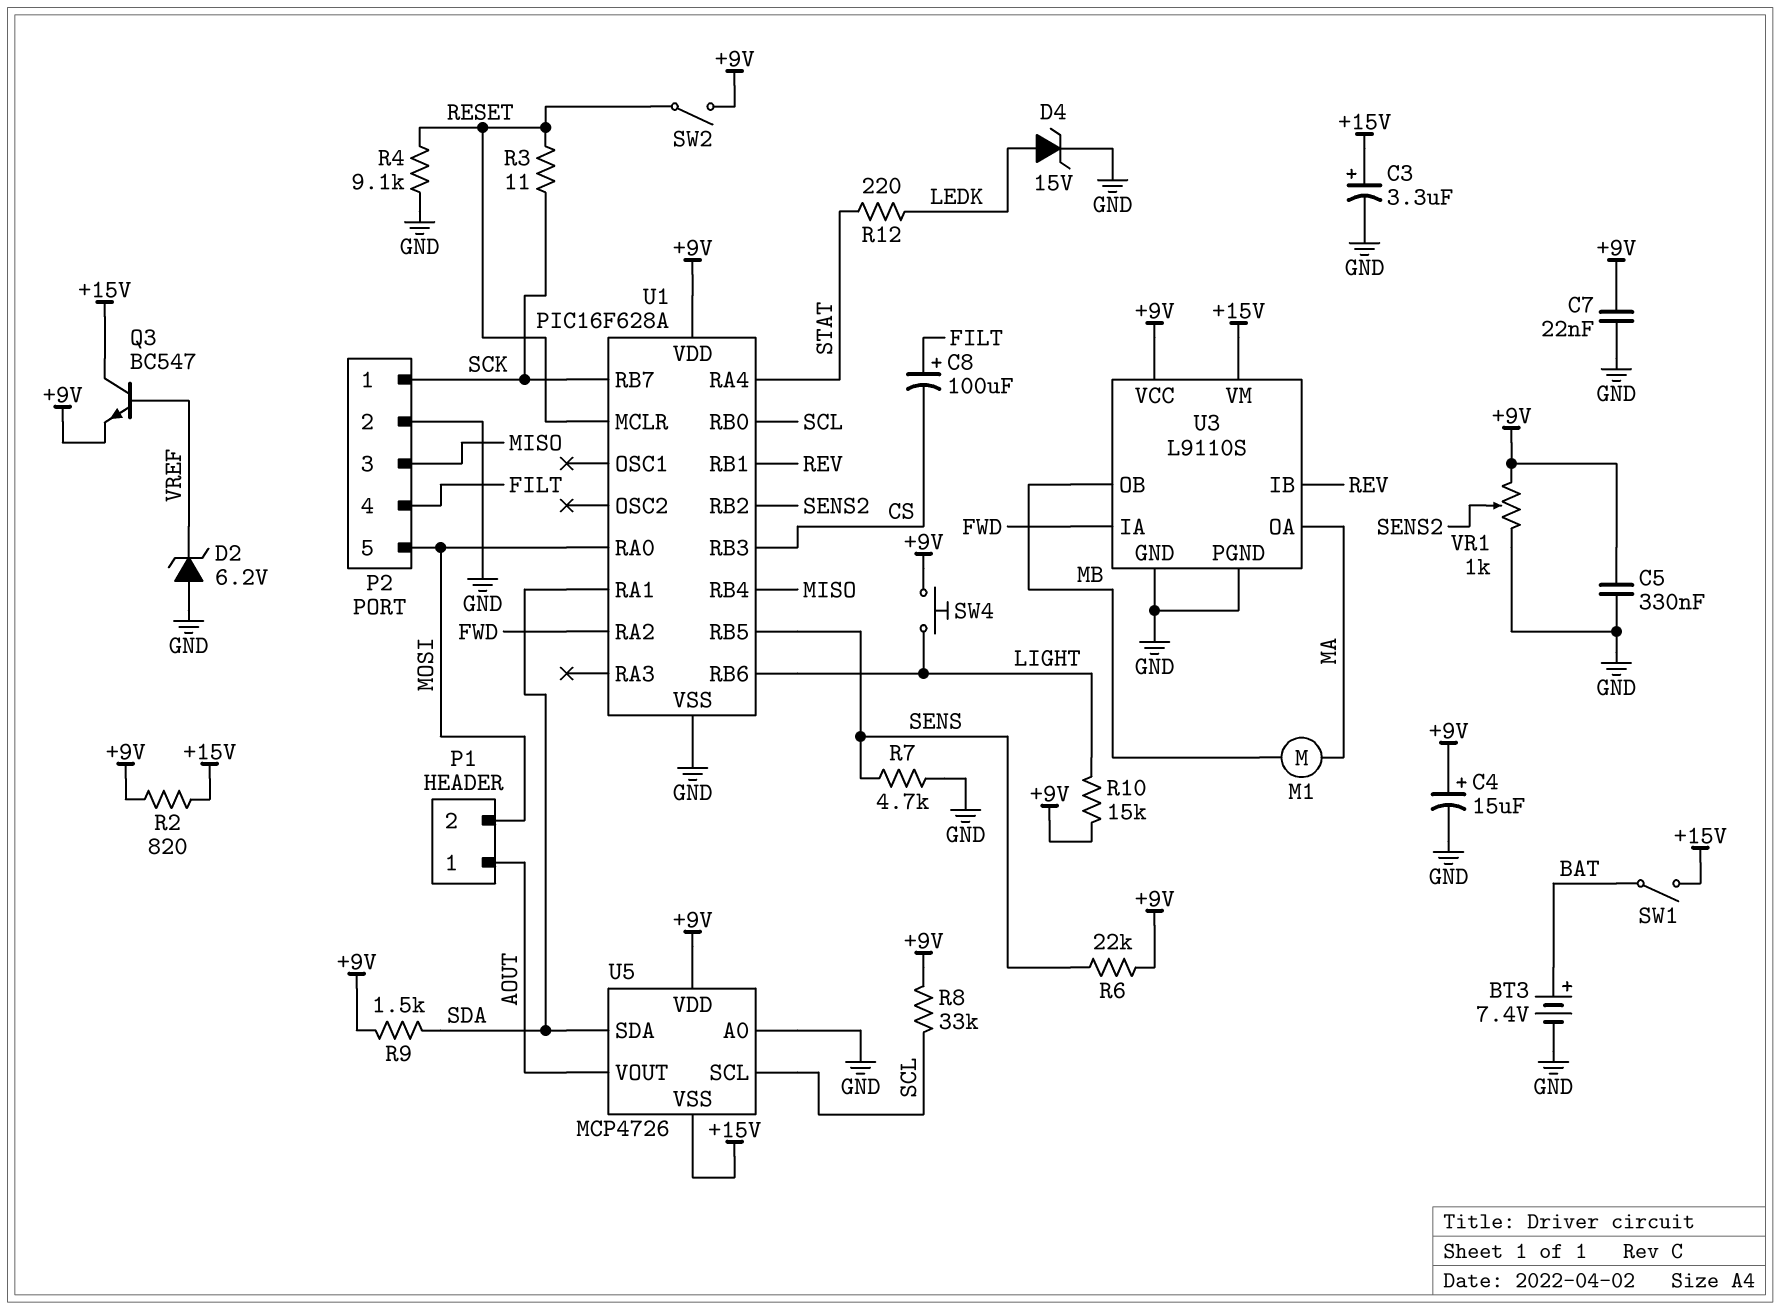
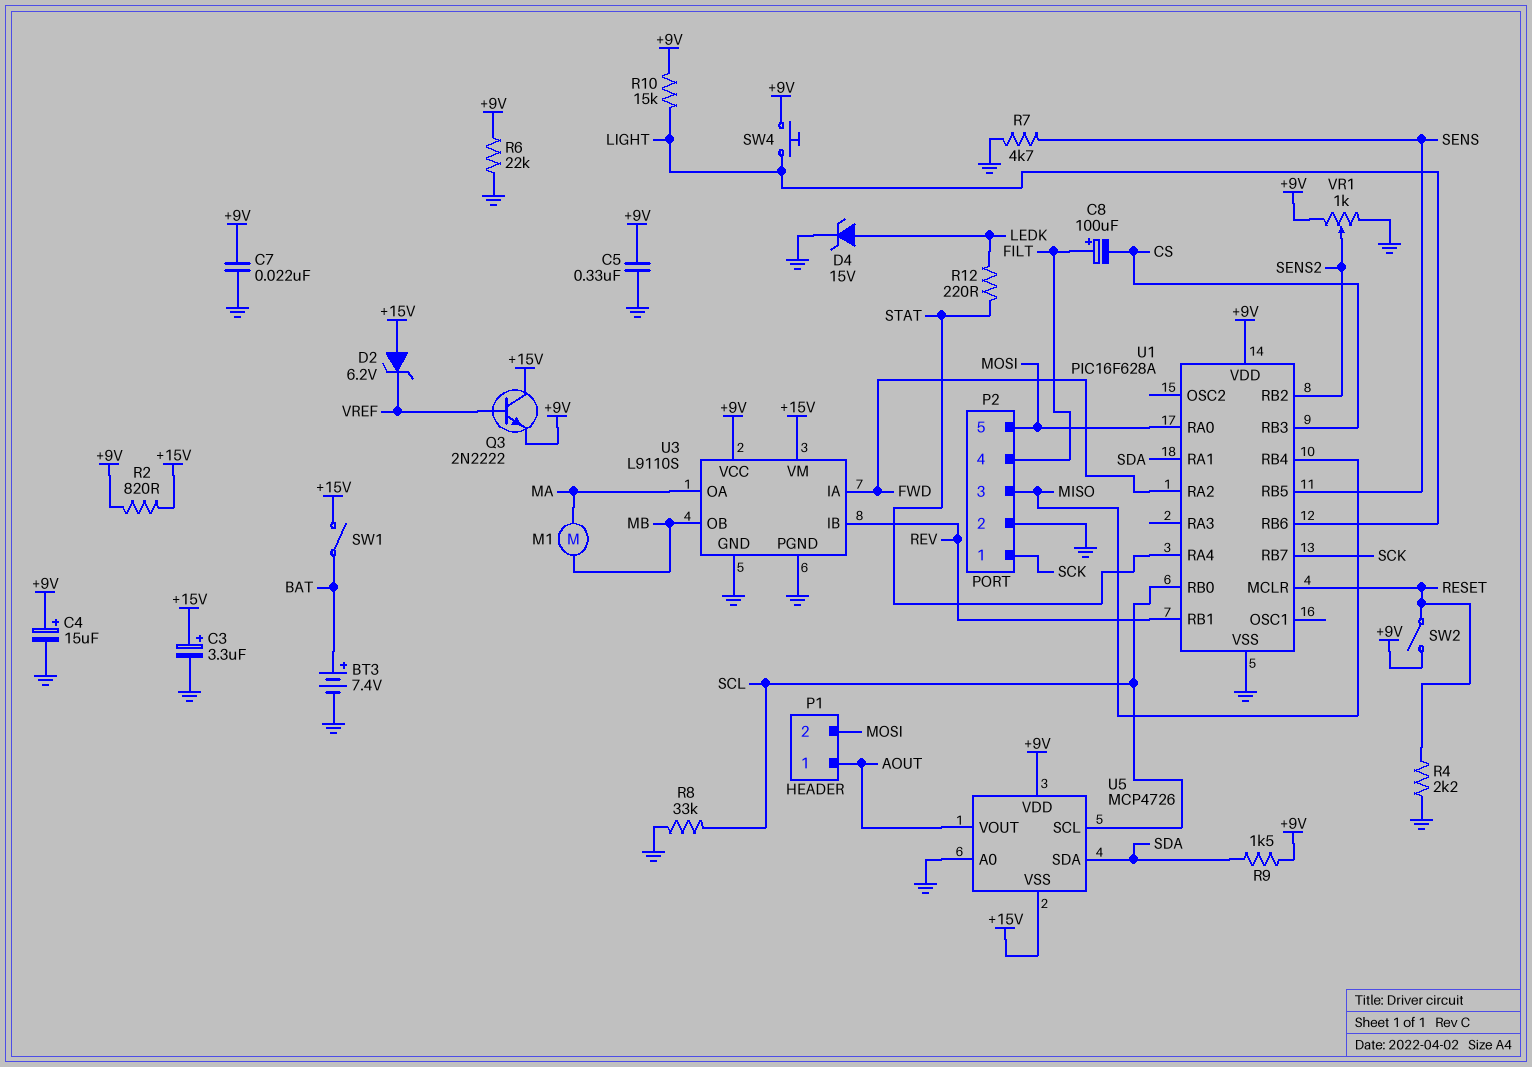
D2: zener 6.2V (A GND, K VREF) -> zener 6.2V (A +15V, K VREF)
Q3: NPN BC547 (B VREF, C +15V, E +9V) -> NPN 2N2222 (B VREF, C +15V, E +9V)
R3: 11 (RESET, SCK) -> none
R4: 9.1k (GND, RESET) -> 2.2k (GND, RESET)
R6: 22k (+9V, SENS) -> 22k (+9V, GND)
R8: 33k (+9V, SCL) -> 33k (GND, SCL)

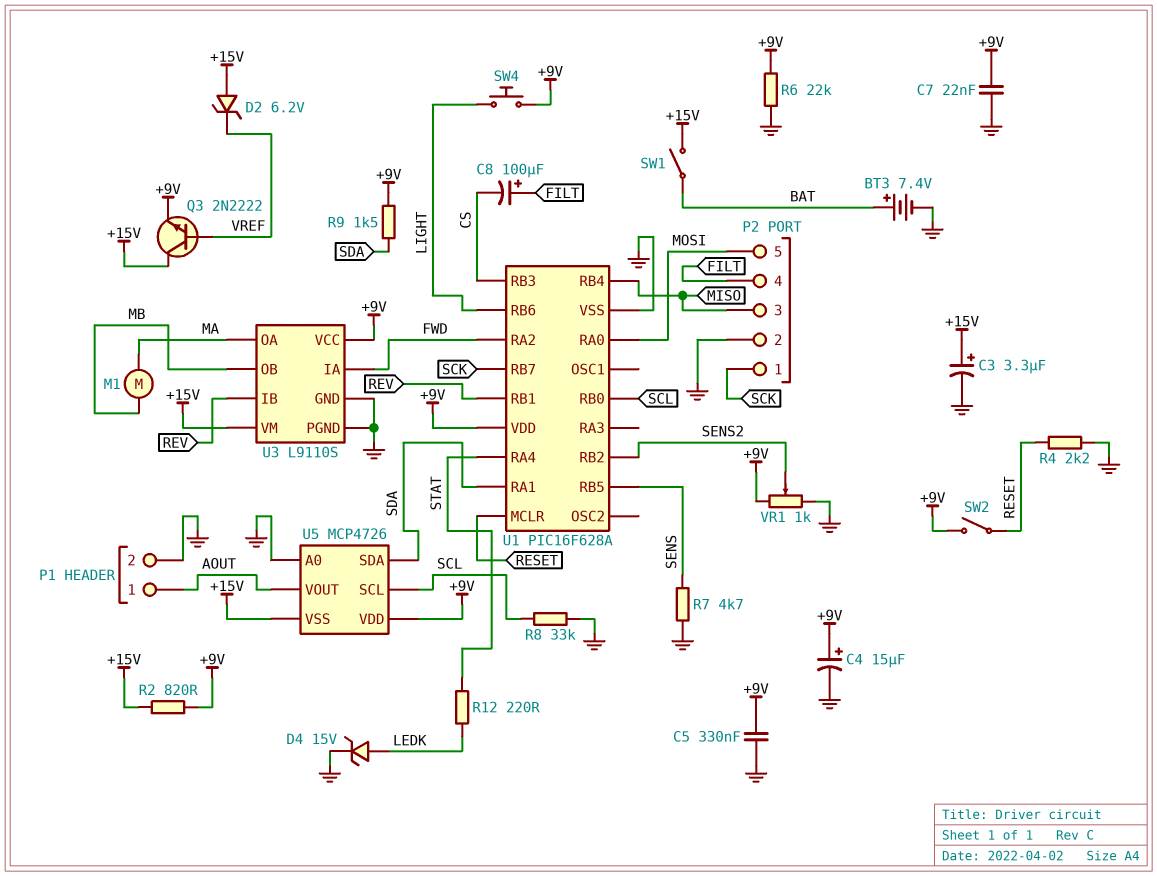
P1 pin 2: MOSI -> GND
R10: 15k (+9V, LIGHT) -> none

